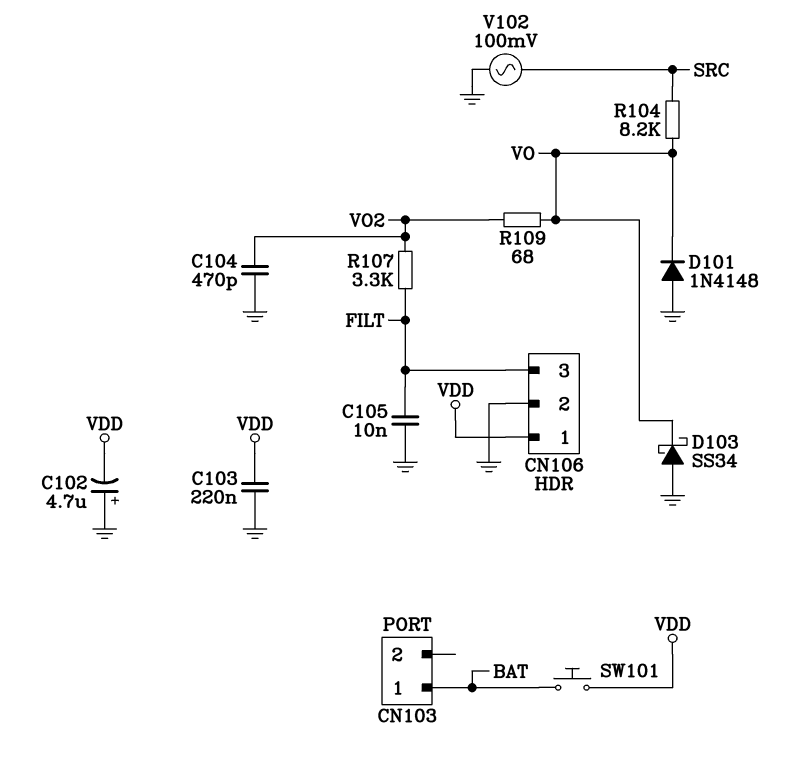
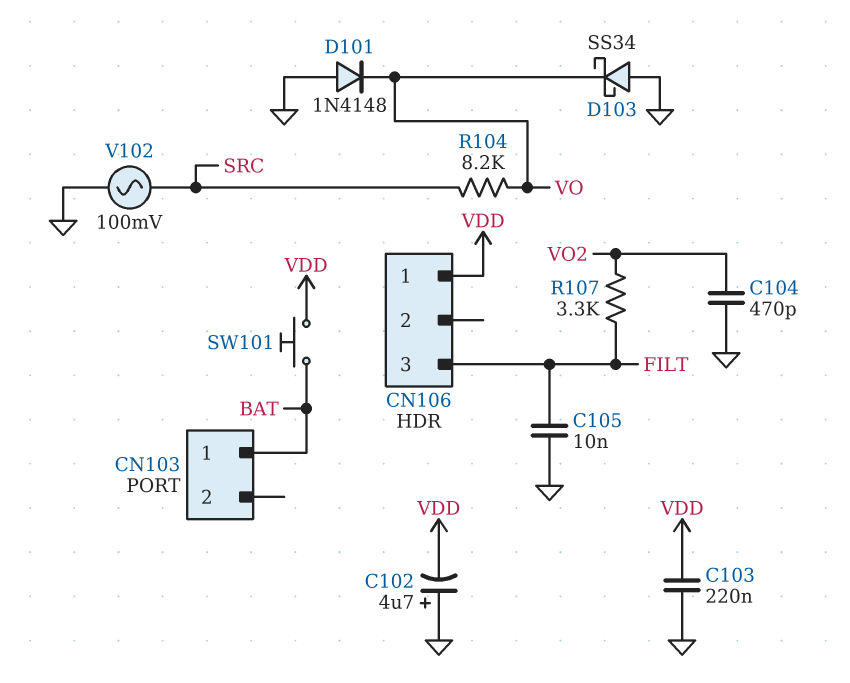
CN106 pin 2: GND -> none
R109: 68 (VO, VO2) -> none

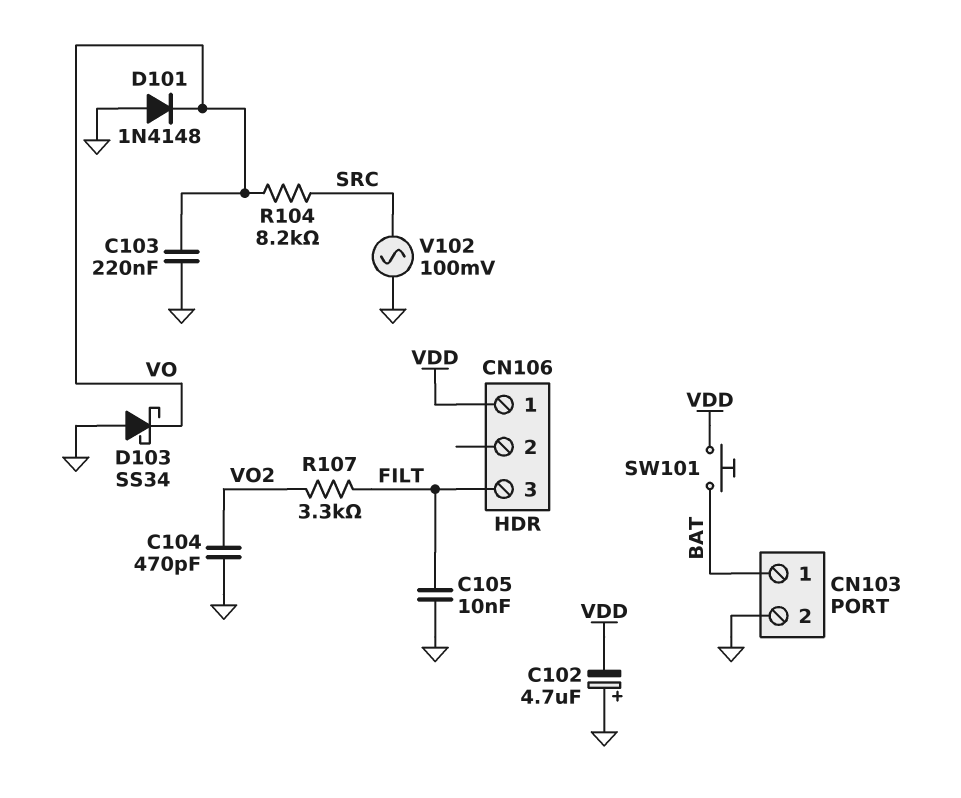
C103: 220nF (GND, VDD) -> 220nF (GND, VO)
CN103 pin 2: none -> GND

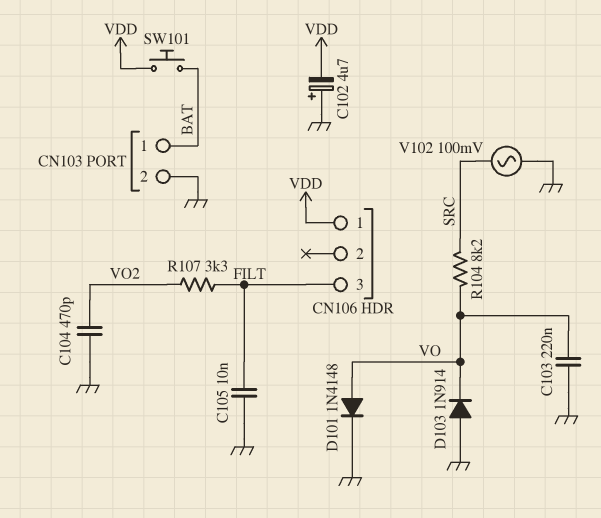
D101: diode 1N4148 (A GND, K VO) -> diode 1N4148 (A VO, K GND)
D103: schottky SS34 (A GND, K VO) -> diode 1N914 (A GND, K VO)

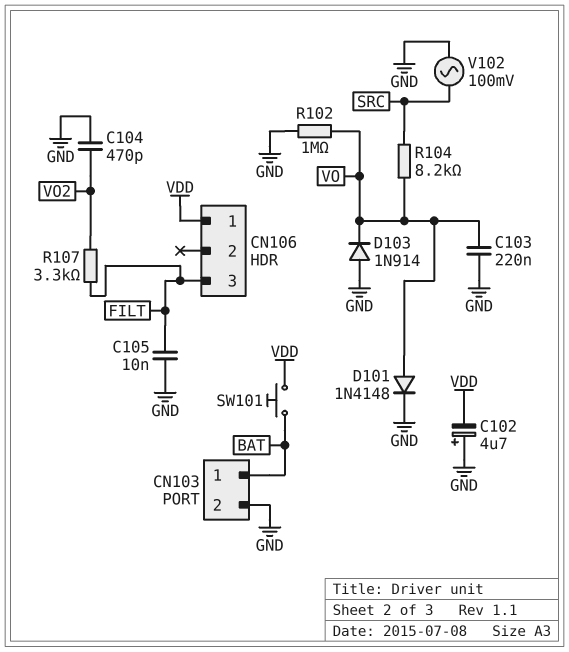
R102: none -> 1M (GND, VO)

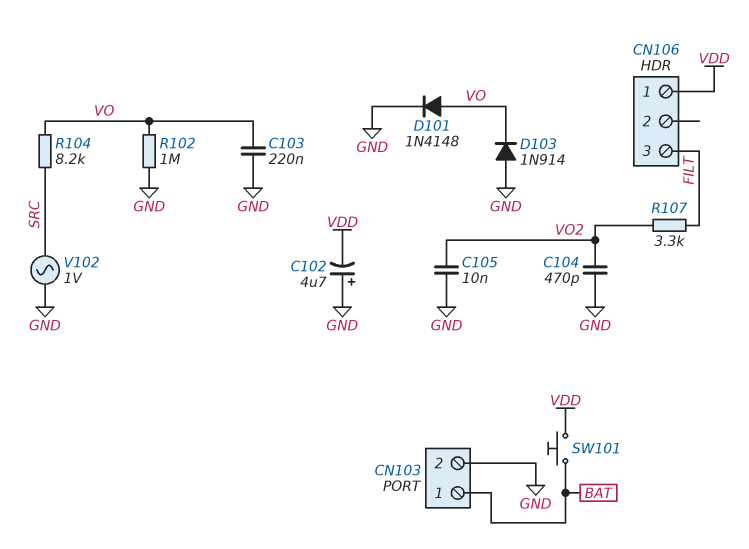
C105: 10nF (FILT, GND) -> 10nF (GND, VO2)
V102: AC 100mV (GND, SRC) -> AC 1V (GND, SRC)

